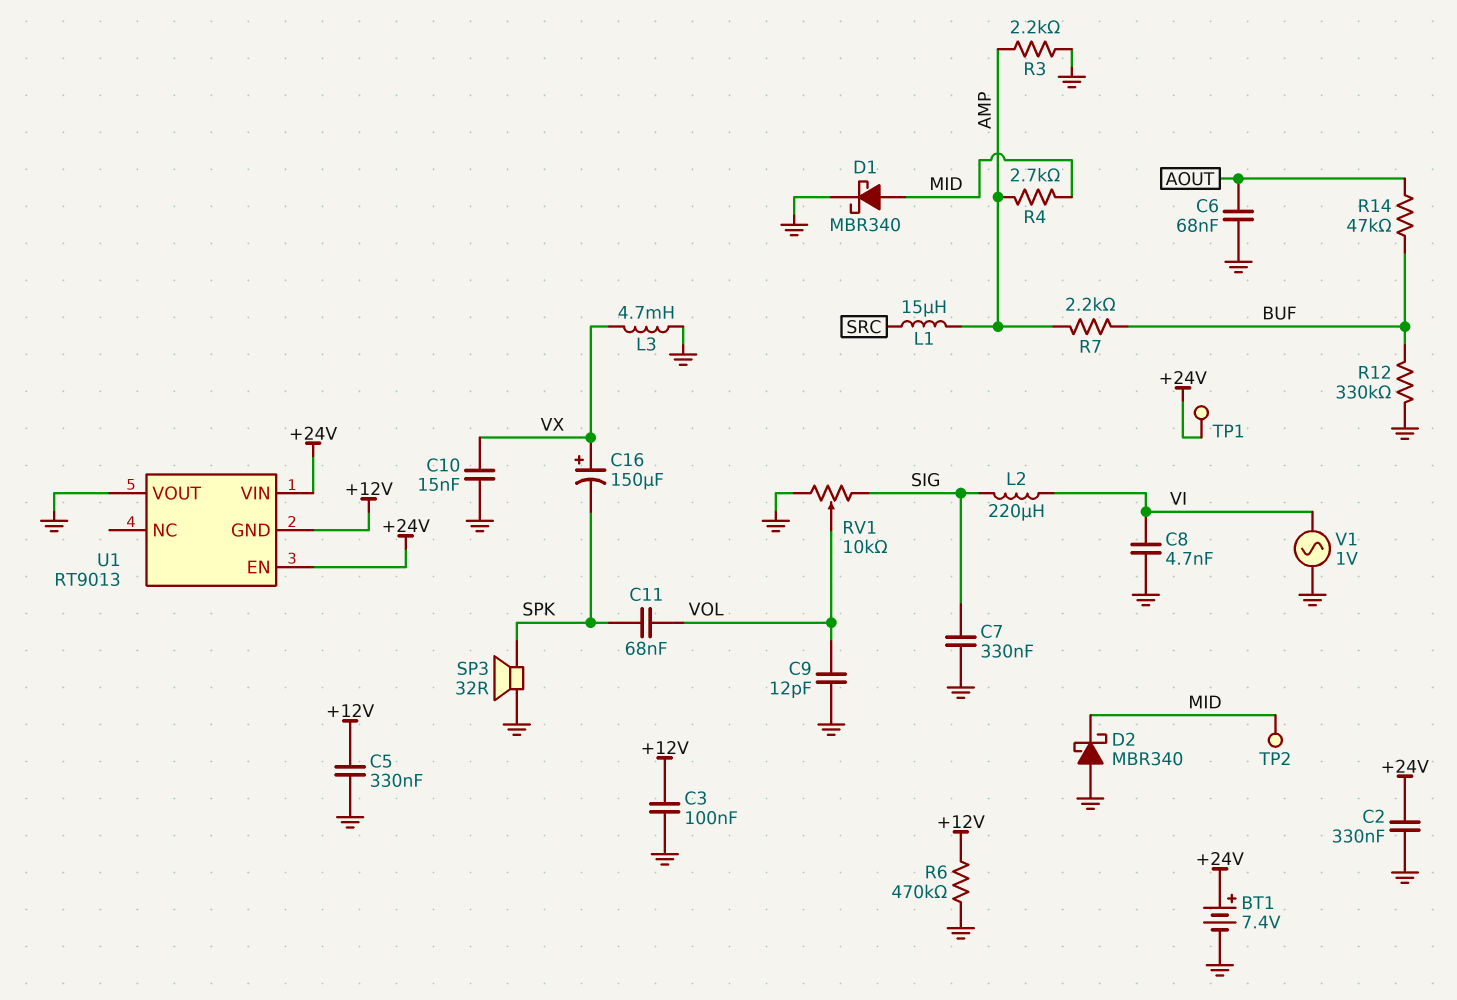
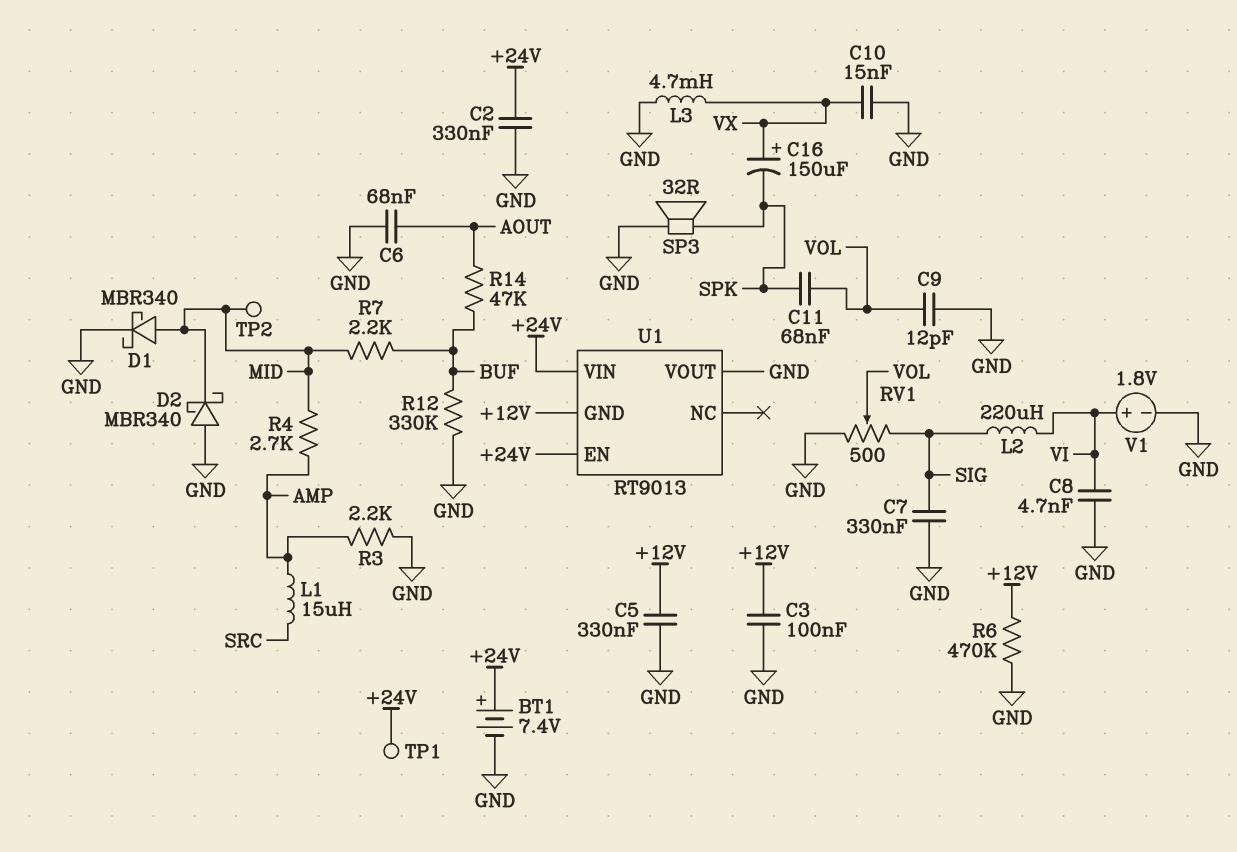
R7: 2.2k (AMP, BUF) -> 2.2k (BUF, MID)
RV1: 10k (GND, SIG, wiper VOL) -> 500 (GND, SIG, wiper VOL)
V1: AC 1V (GND, VI) -> 1.8V (plus VI, minus GND)

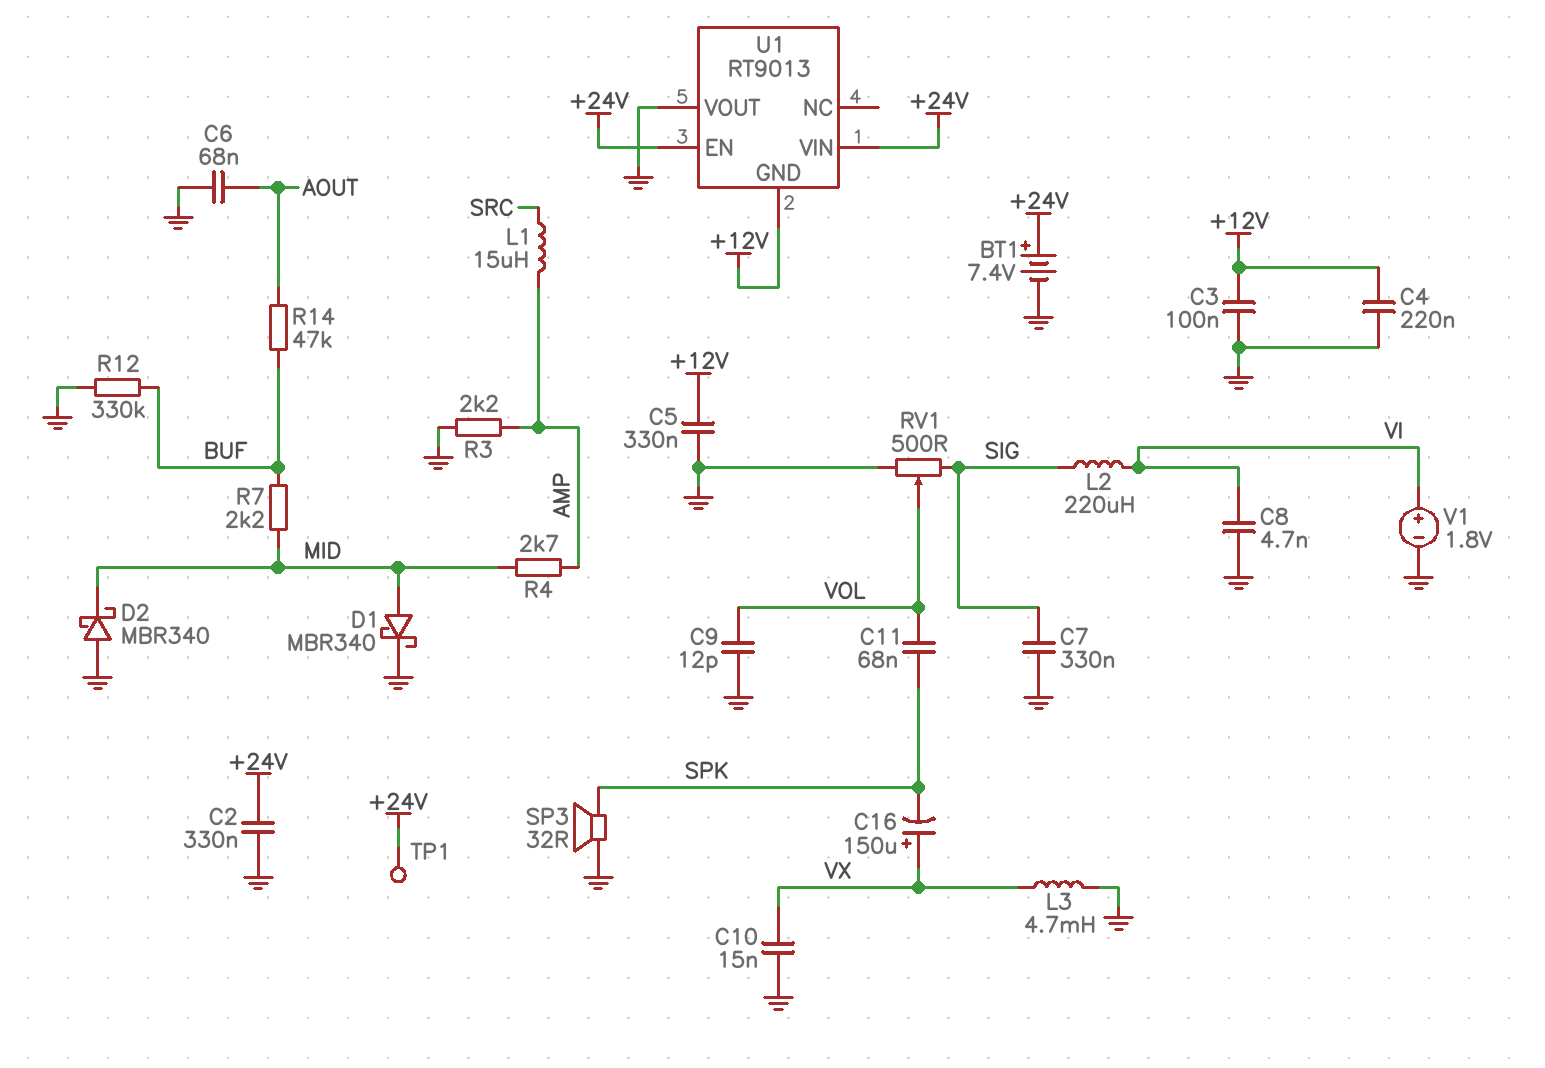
C4: none -> 220nF (+12V, GND)
R6: 470k (+12V, GND) -> none
TP2: test point (MID) -> none

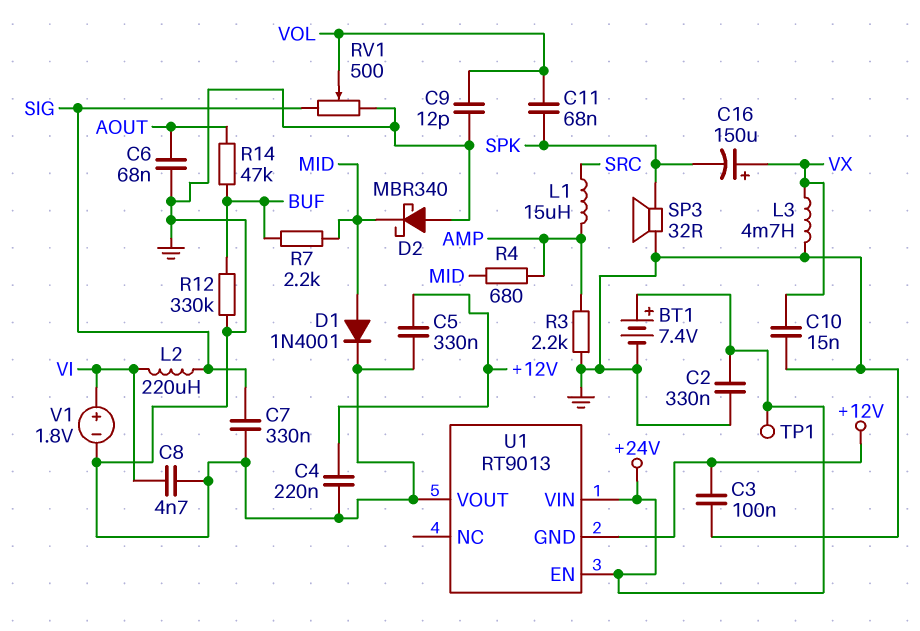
D1: schottky MBR340 (A MID, K GND) -> diode 1N4001 (A MID, K GND)
R4: 2.7k (AMP, MID) -> 680 (AMP, MID)

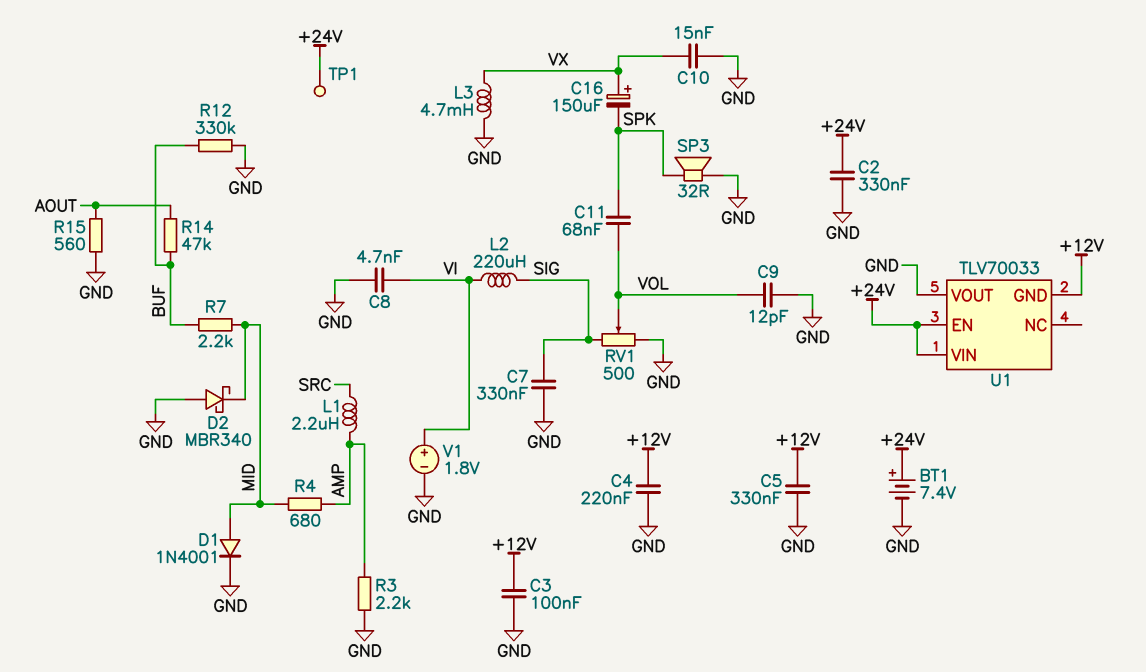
C6: 68nF (AOUT, GND) -> none
L1: 15uH (AMP, SRC) -> 2.2uH (AMP, SRC)
R15: none -> 560 (AOUT, GND)
U1: RT9013 -> TLV70033

